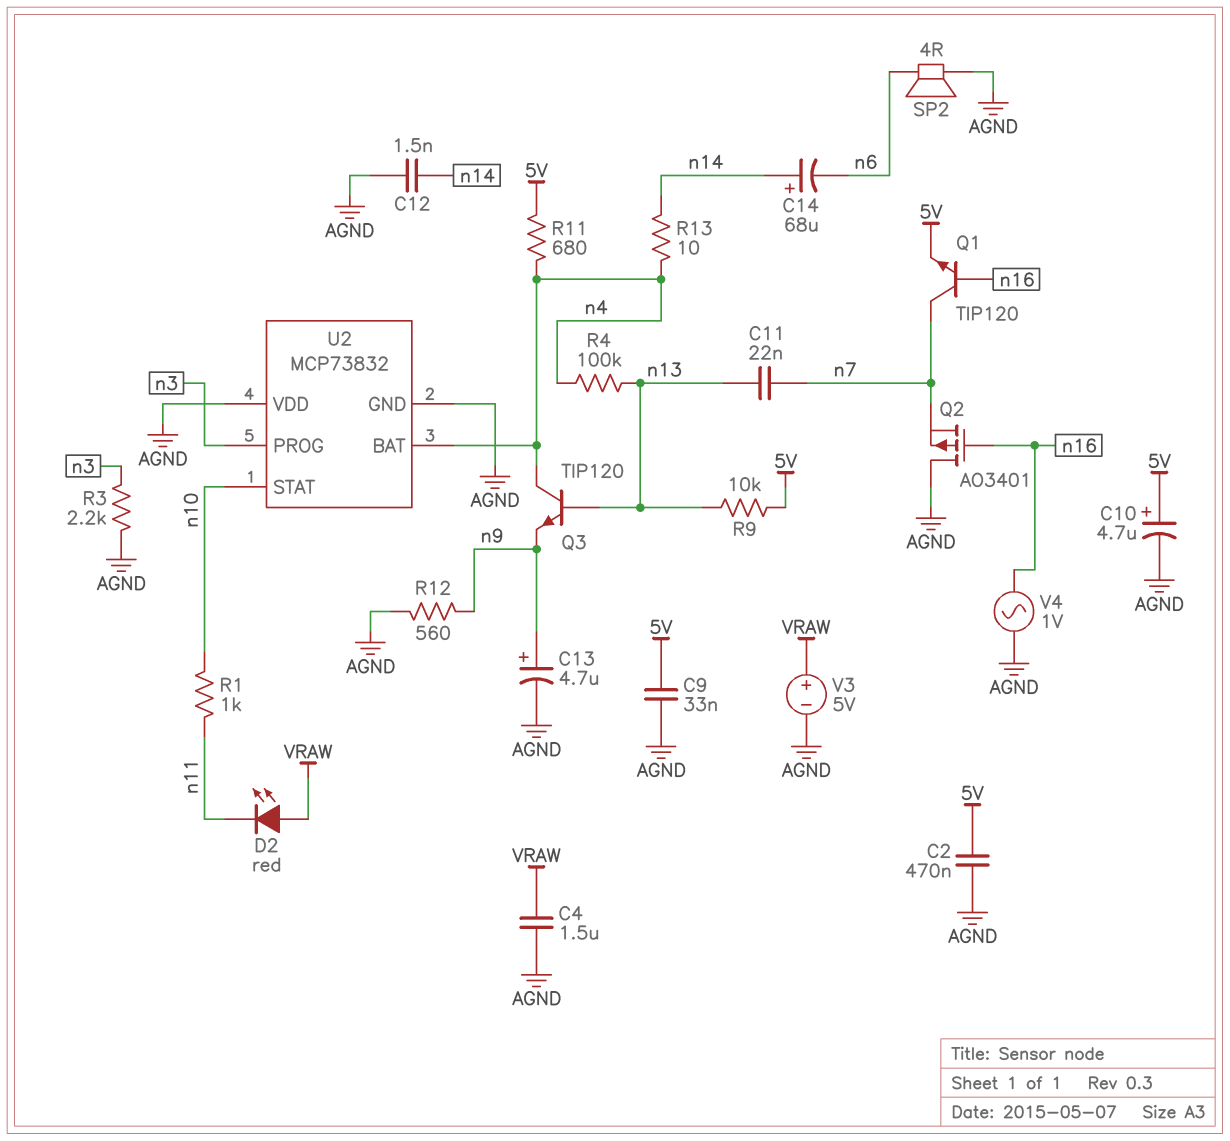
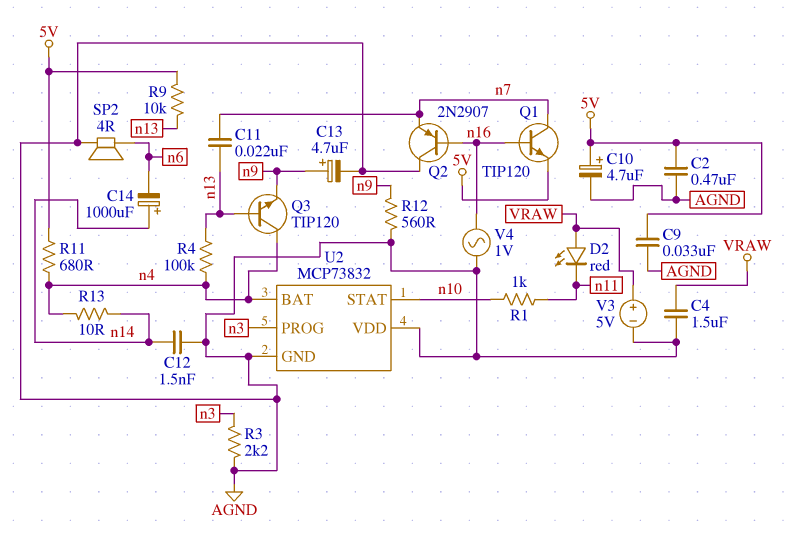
C14: 68uF (plus n14, minus n6) -> 1000uF (plus n14, minus n6)
Q2: PMOS AO3401 (G n16, D AGND, S n7) -> PNP 2N2907 (B n16, C AGND, E n7)

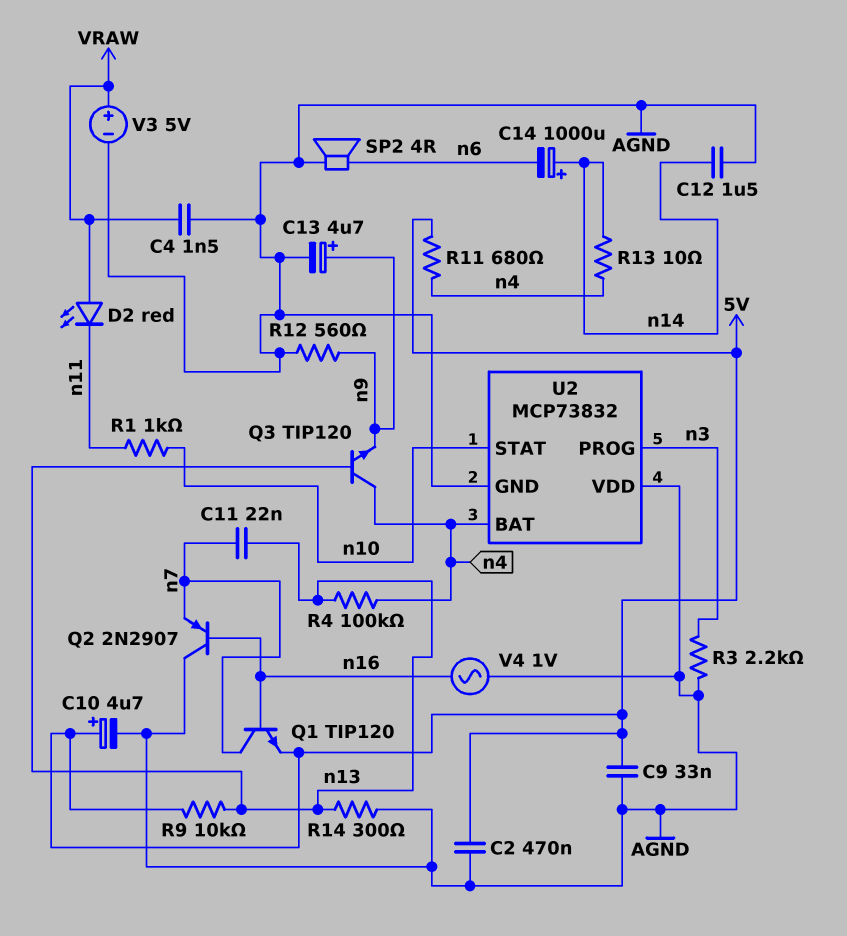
C4: 1.5uF (AGND, VRAW) -> 1.5nF (AGND, VRAW)
C12: 1.5nF (AGND, n14) -> 1.5uF (AGND, n14)
R14: none -> 300 (AGND, n13)

